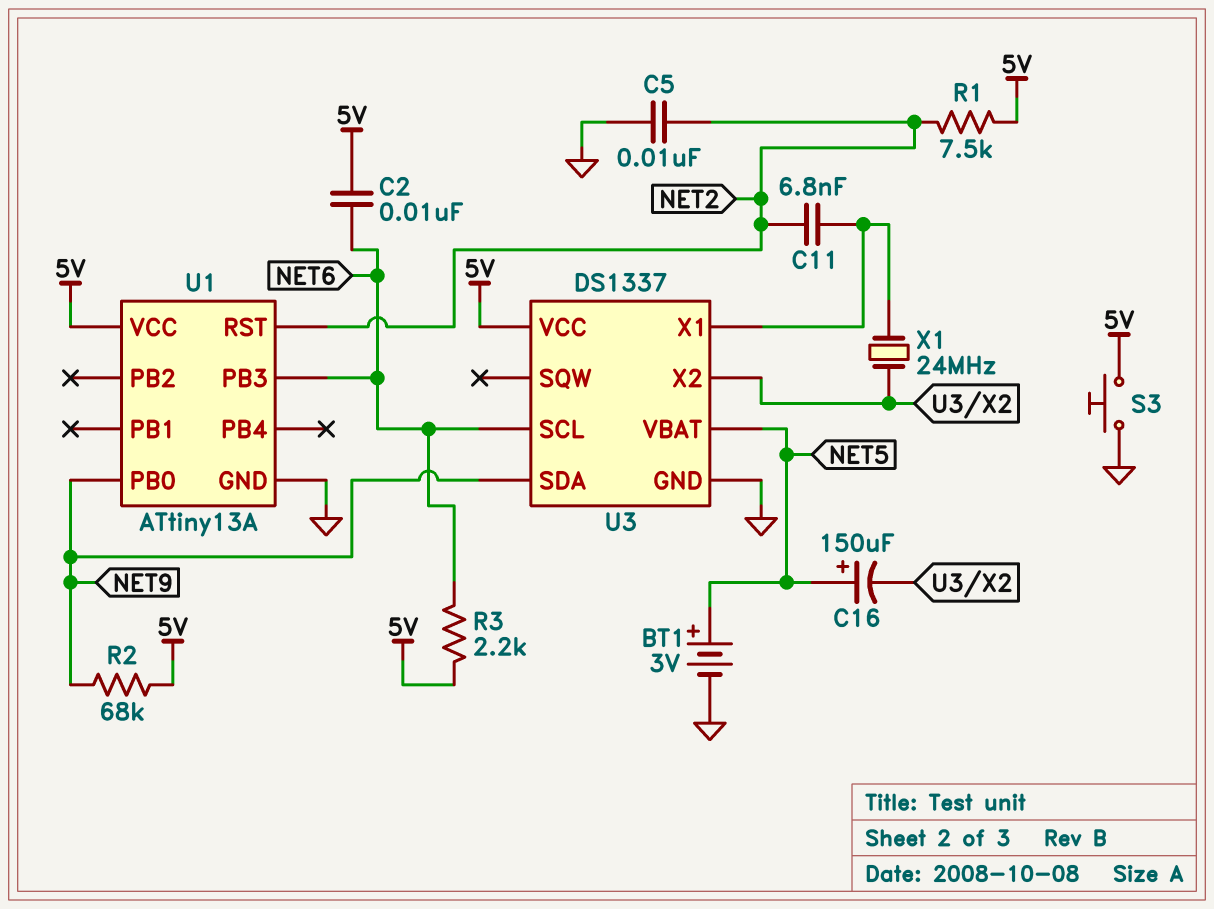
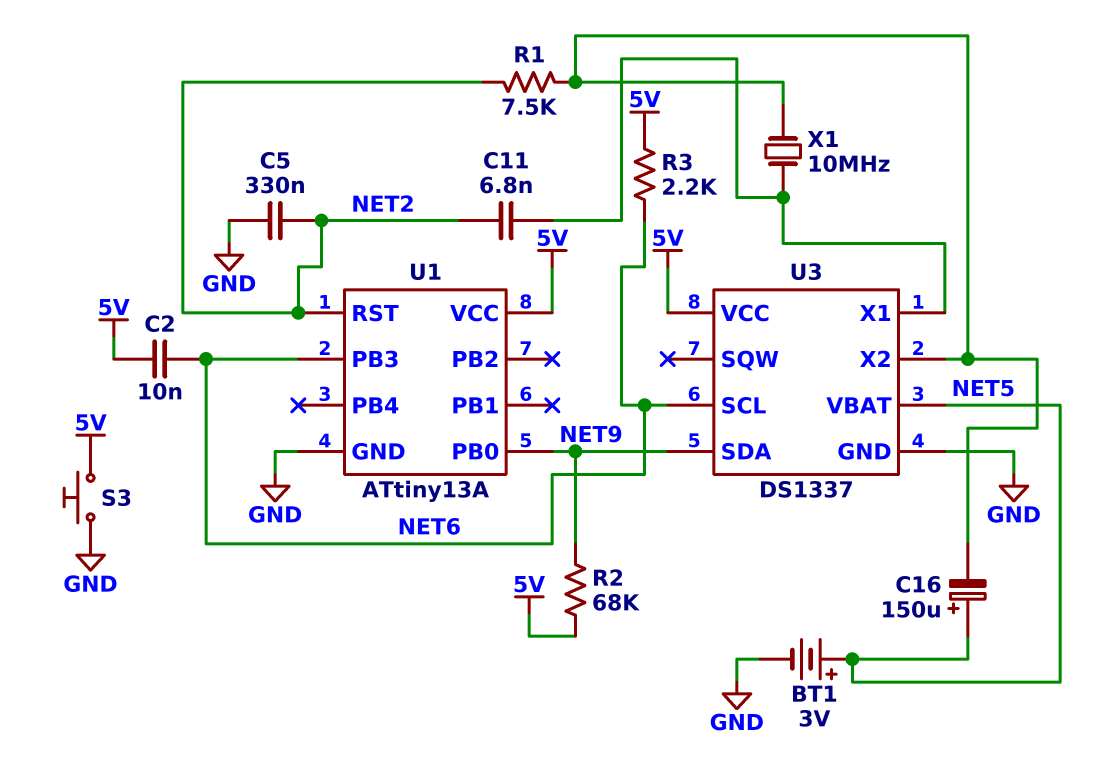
C5: 10nF (GND, NET2) -> 330nF (GND, NET2)
R1: 7.5k (5V, NET2) -> 7.5k (NET2, U3/X2)
X1: 24MHz (U3/X1, U3/X2) -> 10MHz (U3/X1, U3/X2)

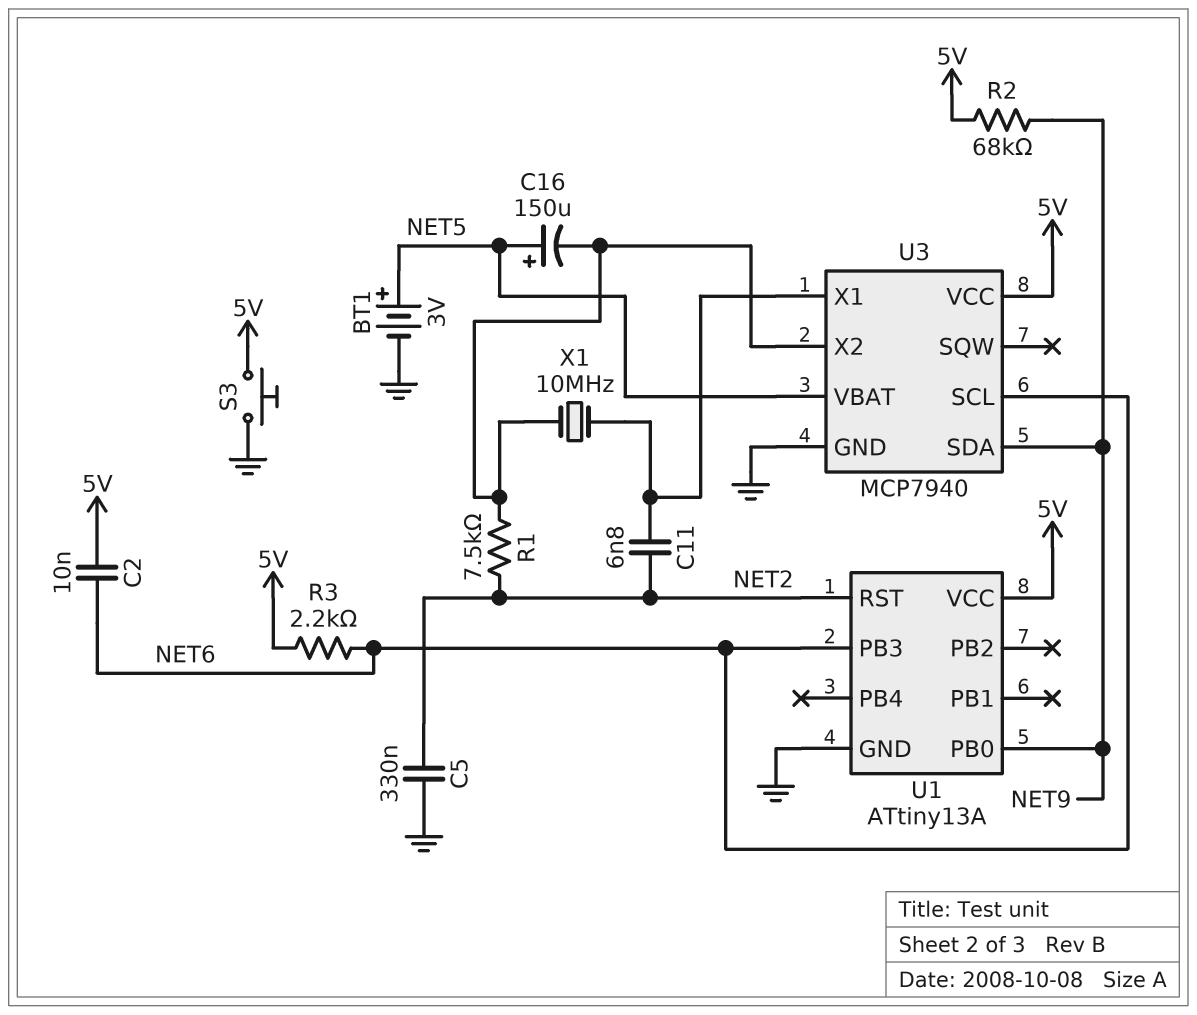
U3: DS1337 -> MCP7940

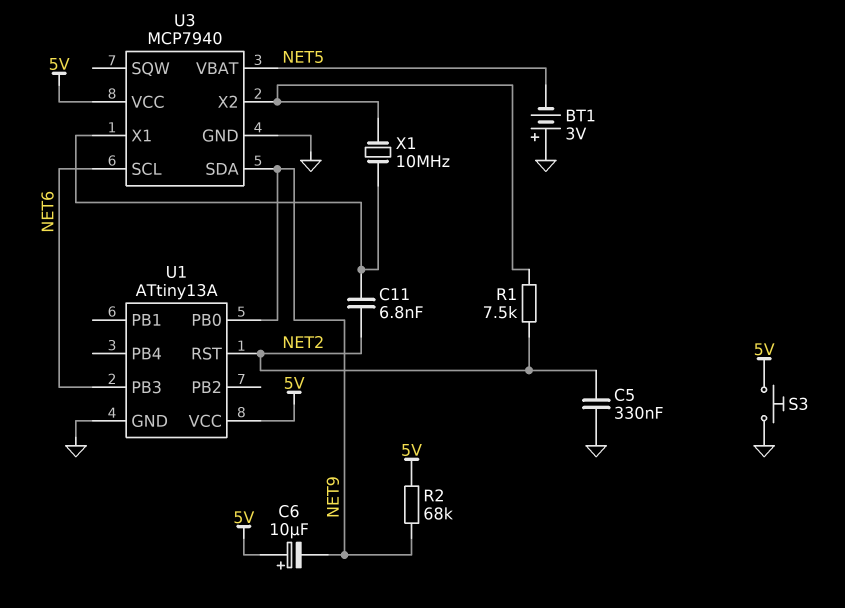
BT1: 3V (plus NET5, minus GND) -> 3V (plus GND, minus NET5)
C2: 10nF (5V, NET6) -> none
C6: none -> 10uF (plus 5V, minus NET9)
C16: 150uF (plus NET5, minus U3/X2) -> none
R3: 2.2k (5V, NET6) -> none

